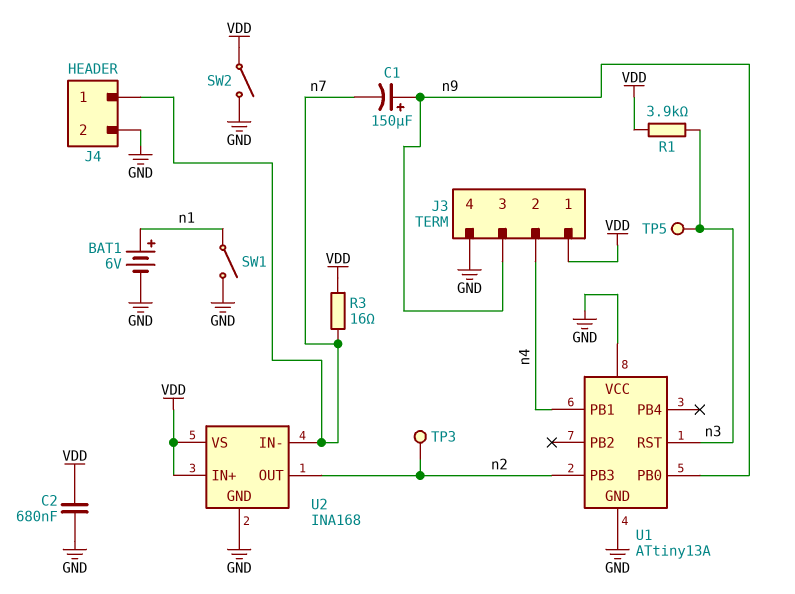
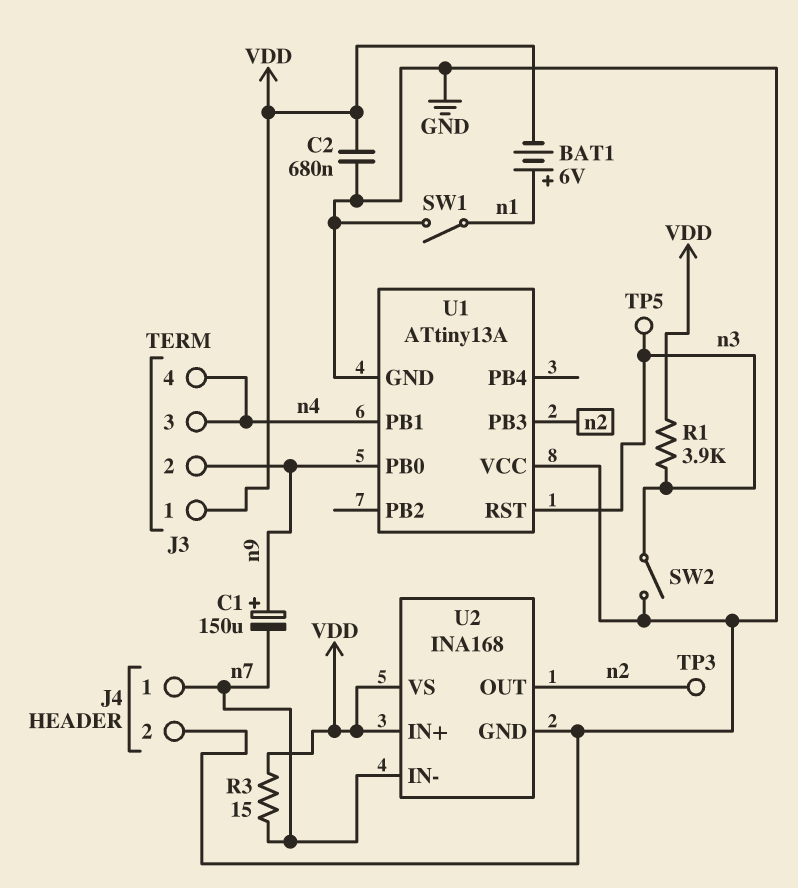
BAT1: 6V (plus n1, minus GND) -> 6V (plus n1, minus VDD)
J3 pin 2: n4 -> n9
J3 pin 3: n9 -> n4
J3 pin 4: GND -> n4
R3: 16 (VDD, n7) -> 15 (VDD, n7)
SW2: switch (GND, VDD) -> switch (GND, n3)

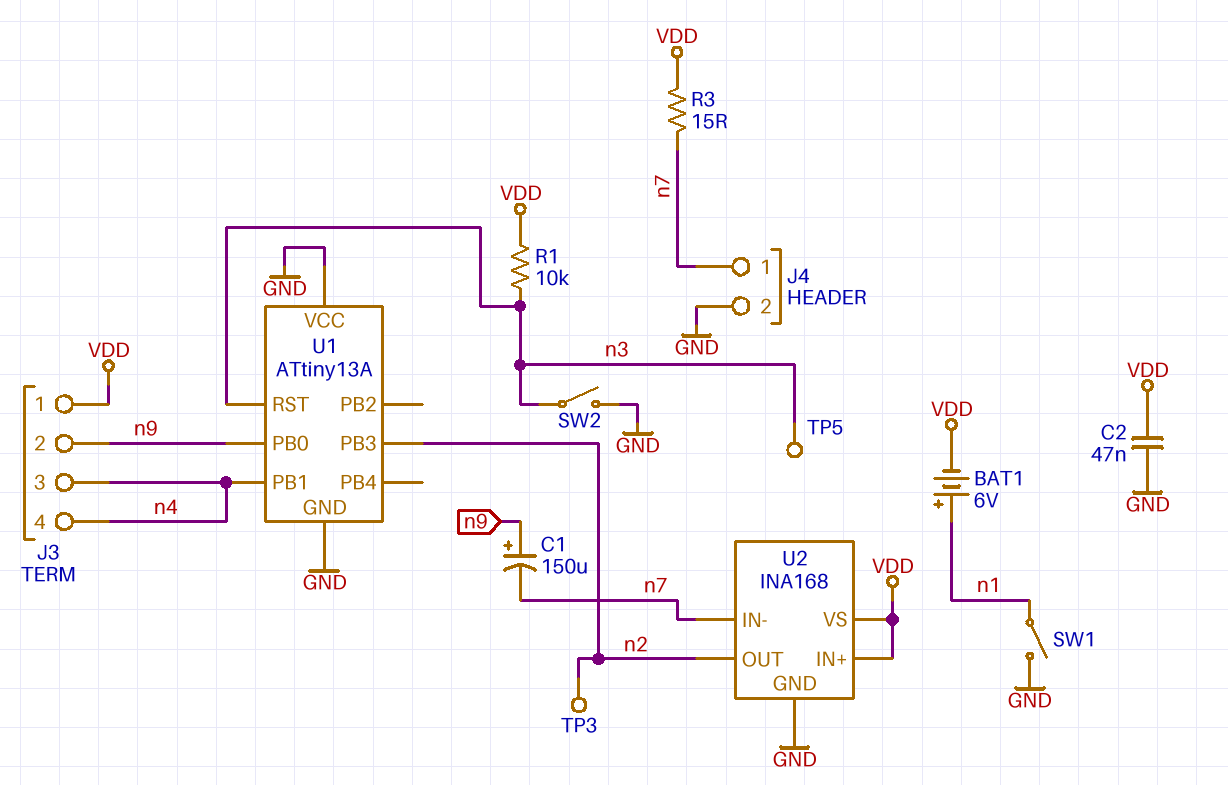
C2: 680nF (GND, VDD) -> 47nF (GND, VDD)
R1: 3.9k (VDD, n3) -> 10k (VDD, n3)

